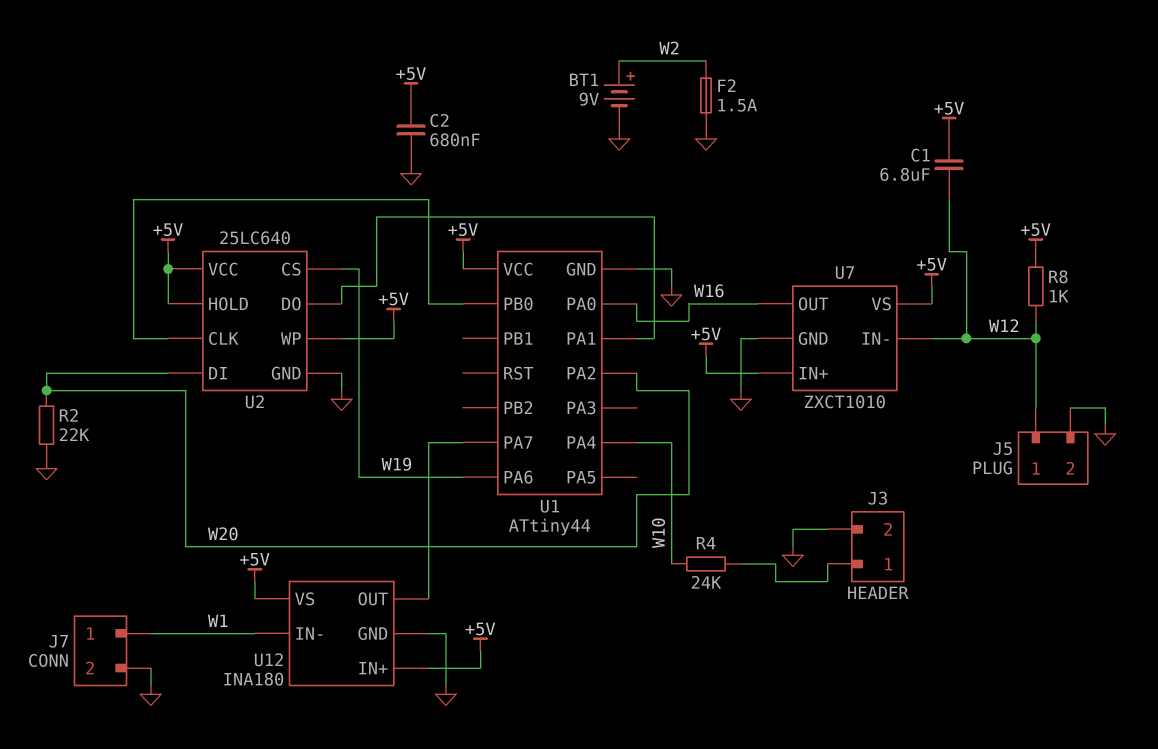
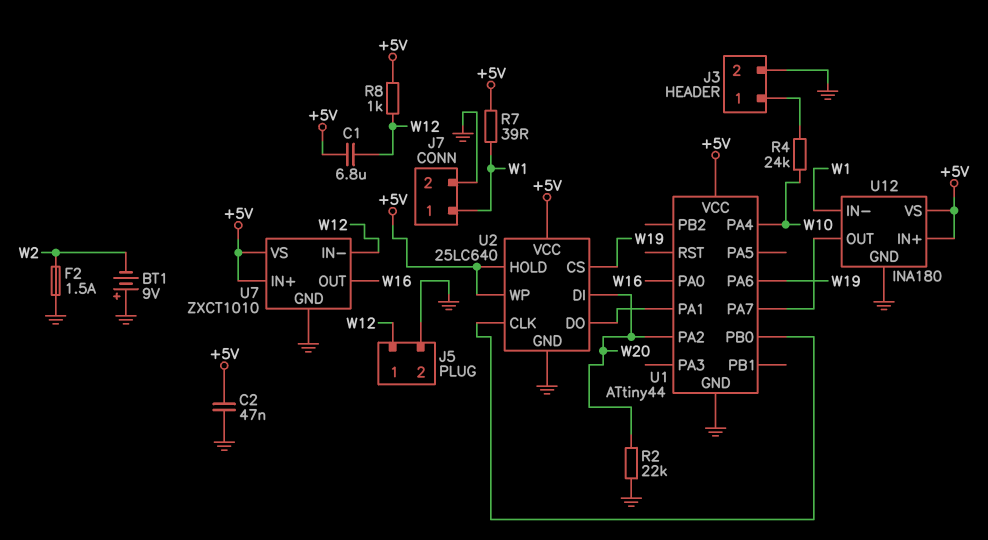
BT1: 9V (plus W2, minus GND) -> 9V (plus GND, minus W2)
C2: 680nF (+5V, GND) -> 47nF (+5V, GND)
R7: none -> 39 (+5V, W1)

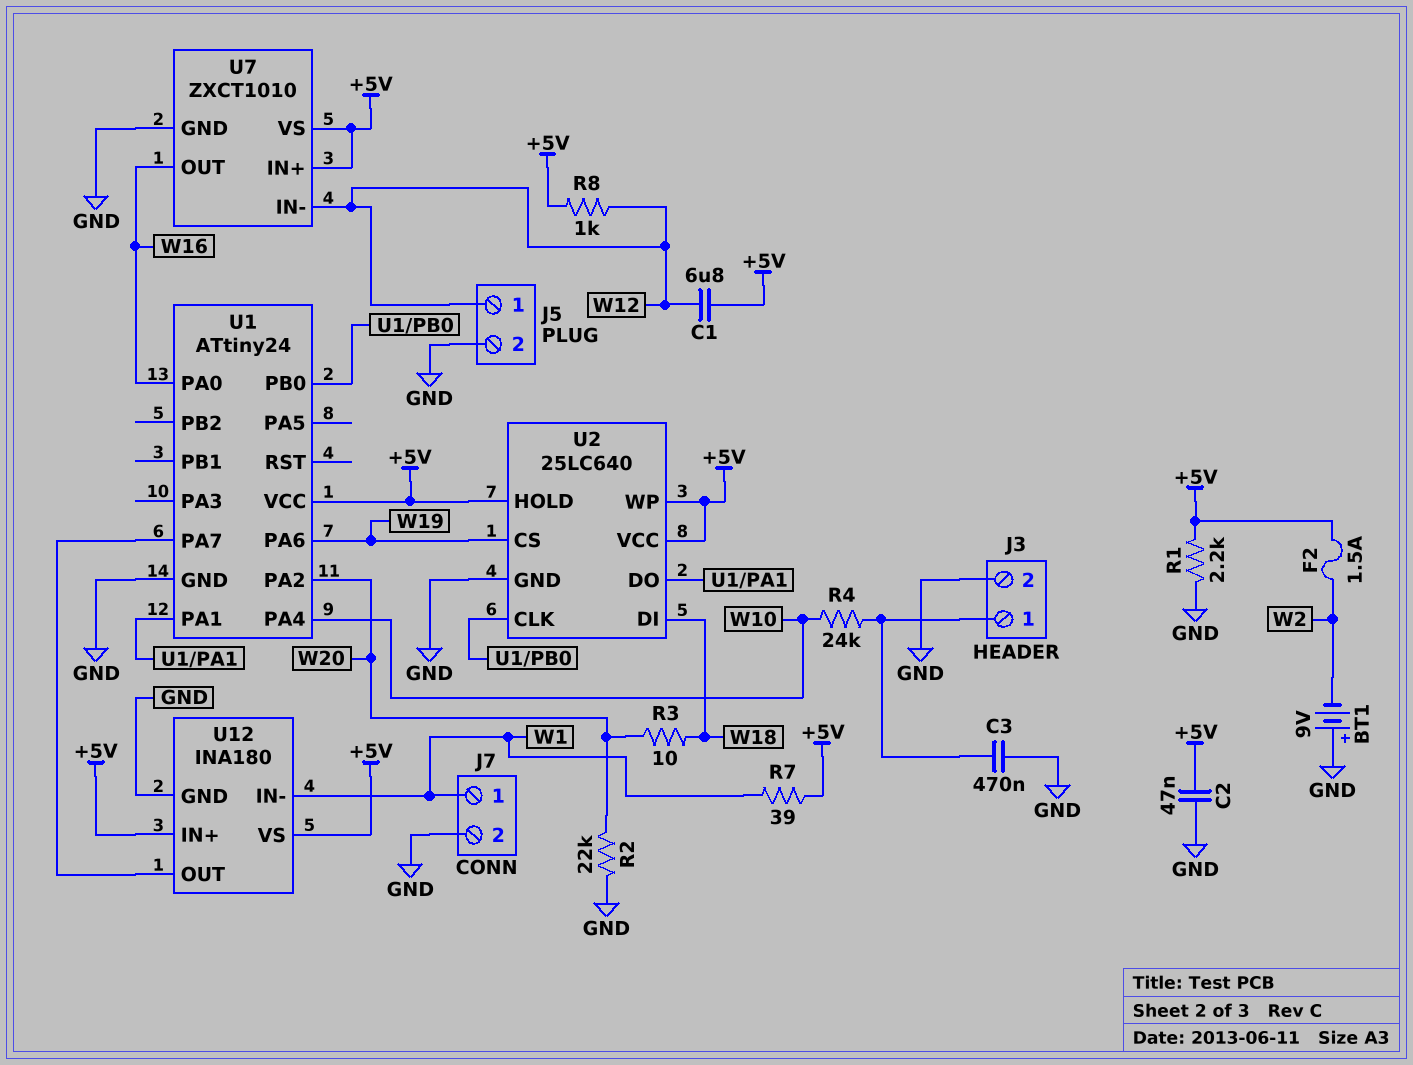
C3: none -> 470nF (GND, J3/1)
F2: 1.5A (GND, W2) -> 1.5A (+5V, W2)
R1: none -> 2.2k (+5V, GND)
R3: none -> 10 (W18, W20)
U1: ATtiny44 -> ATtiny24
U2 pin DI: W20 -> W18

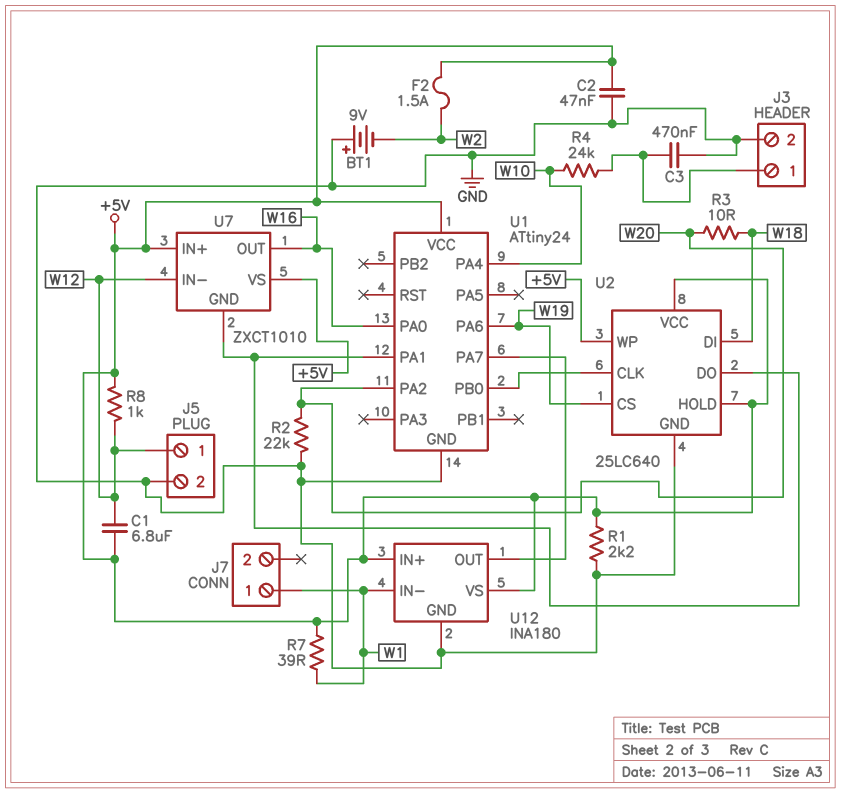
J7 pin 2: GND -> none
U7 pin GND: GND -> U1/PA1

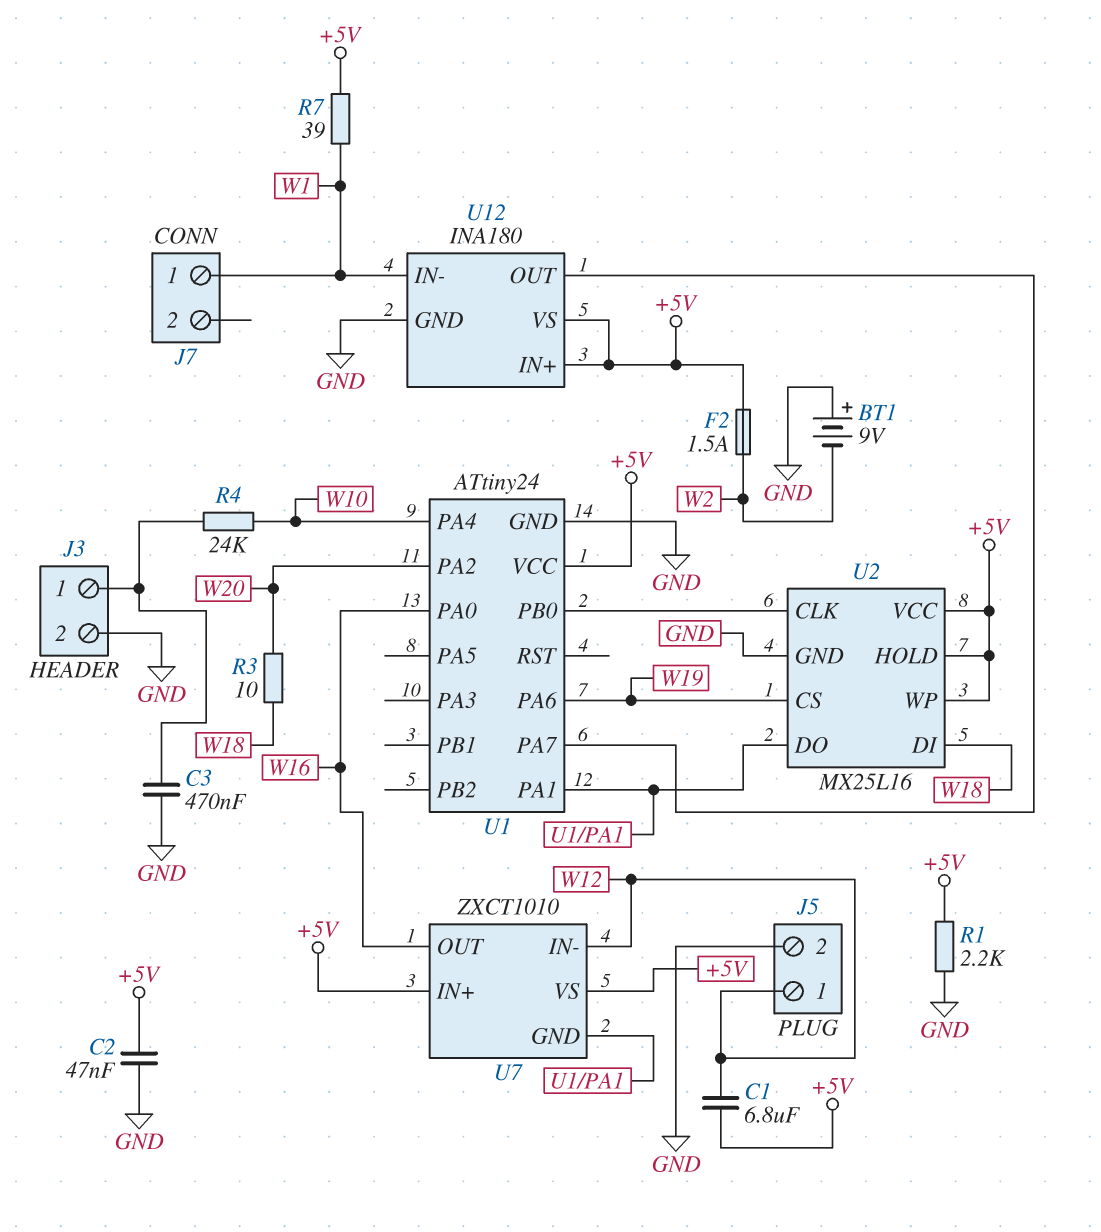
R2: 22k (GND, W20) -> none
R8: 1k (+5V, W12) -> none
U2: 25LC640 -> MX25L16

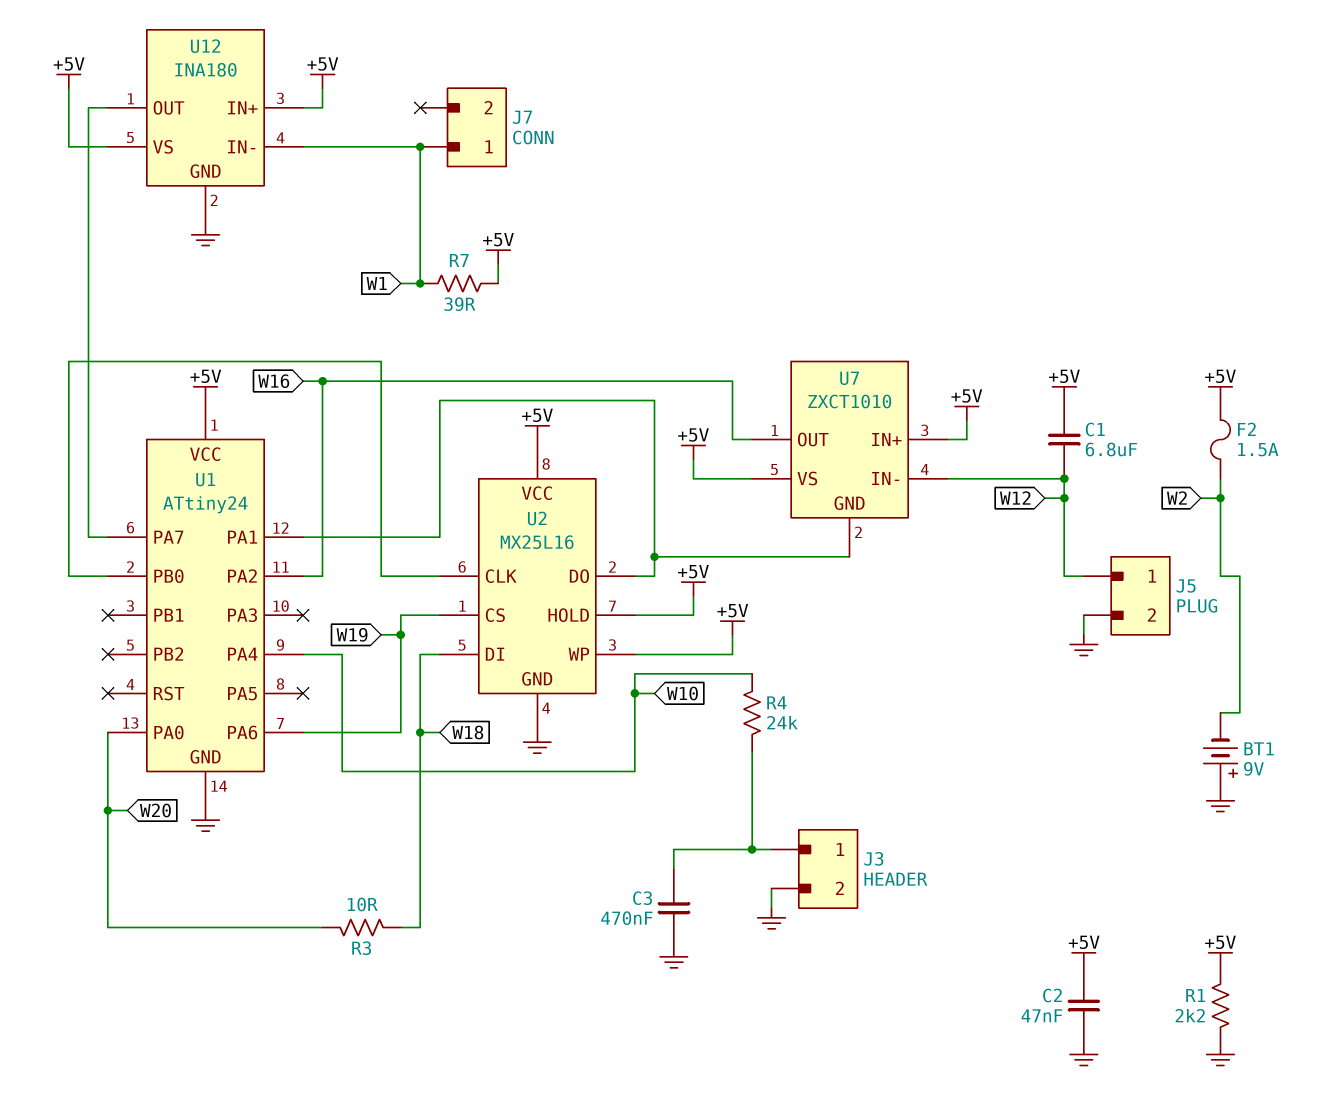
U1 pin PA0: W16 -> W20
U1 pin PA2: W20 -> W16

